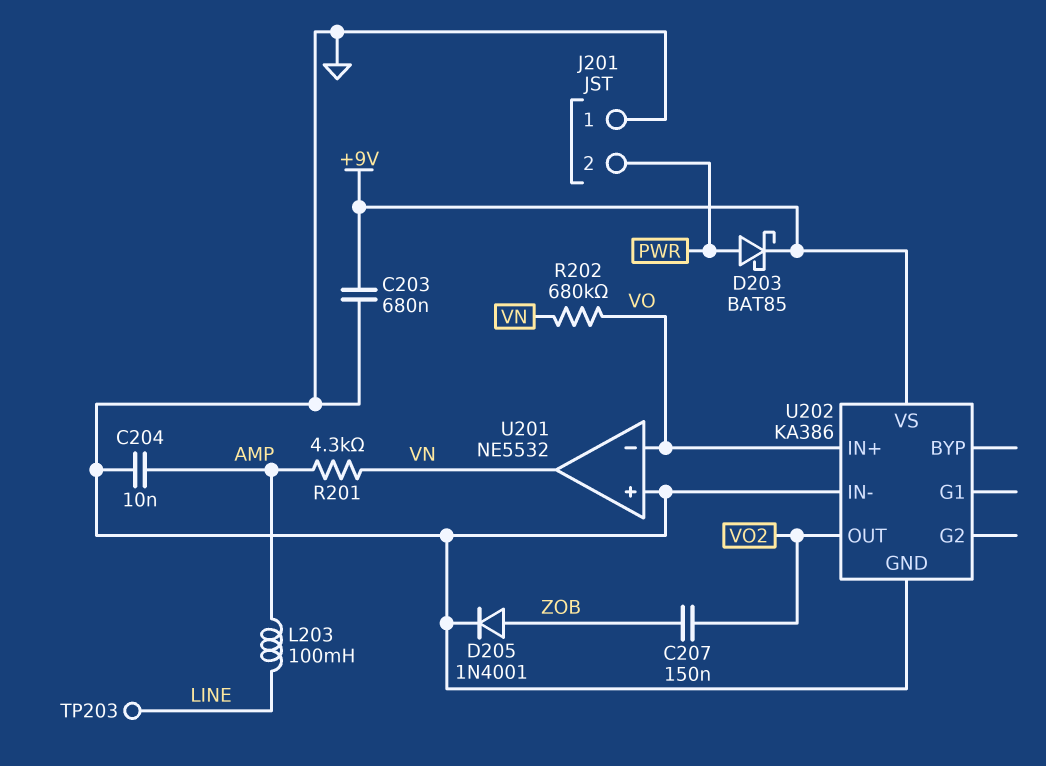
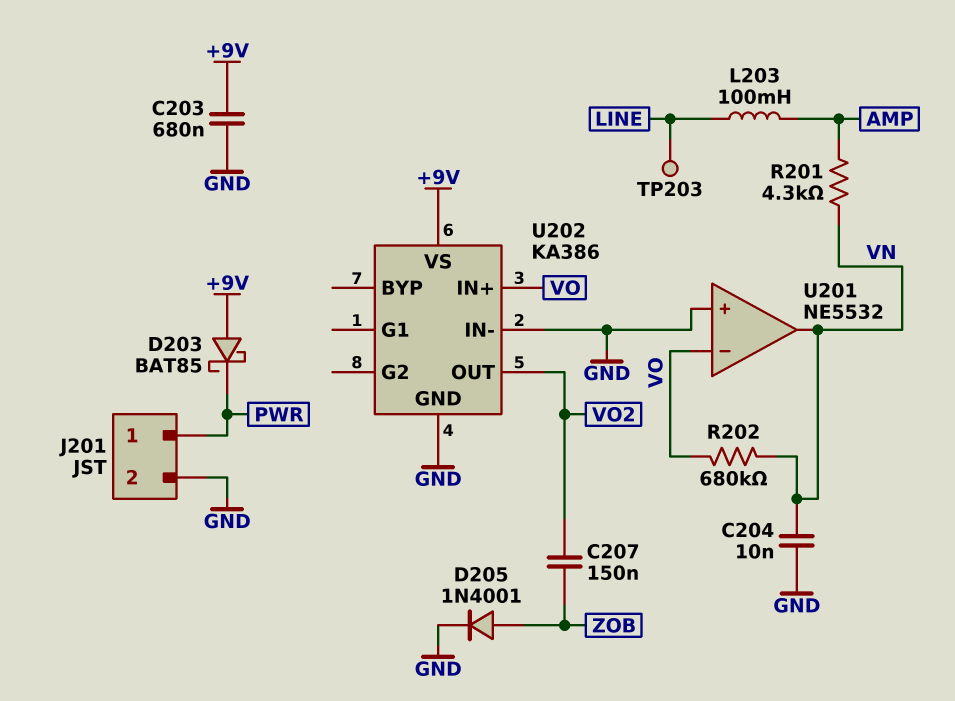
C204: 10nF (AMP, GND) -> 10nF (GND, VN)
D203: schottky BAT85 (A PWR, K +9V) -> schottky BAT85 (A +9V, K PWR)
J201 pin 1: GND -> PWR
J201 pin 2: PWR -> GND

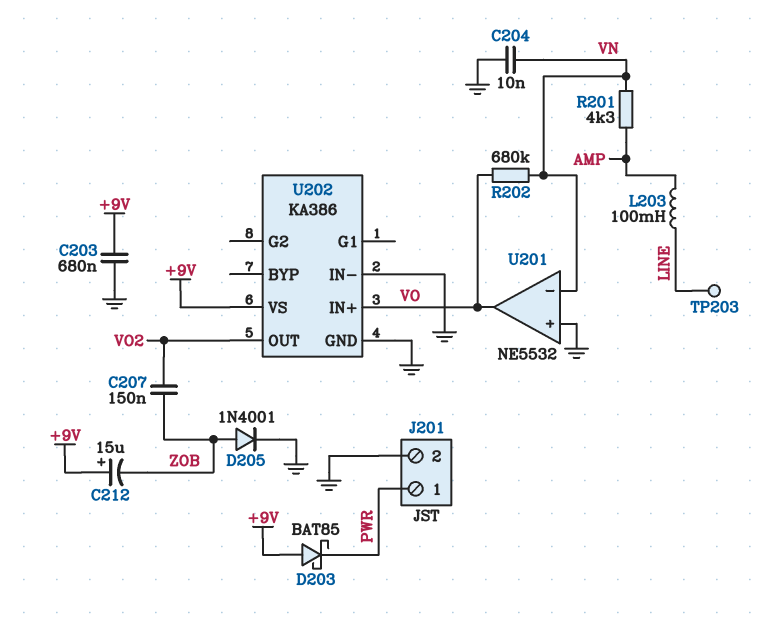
C212: none -> 15uF (plus +9V, minus ZOB)
U201 pin in-: VO -> VN
U201 pin out: VN -> VO

